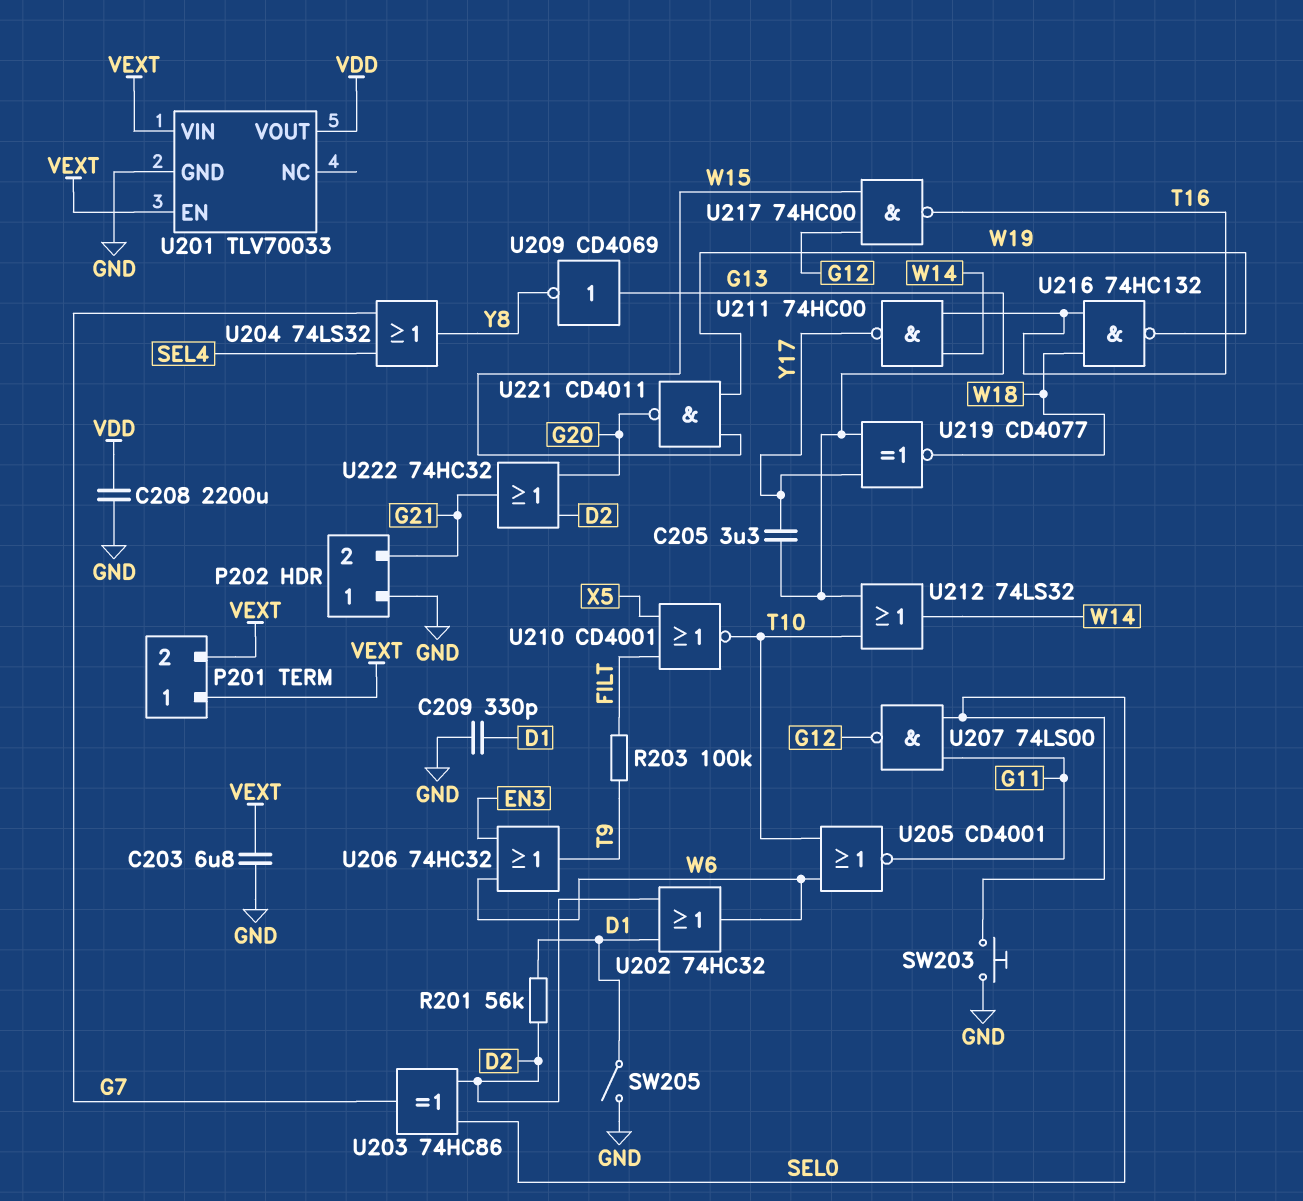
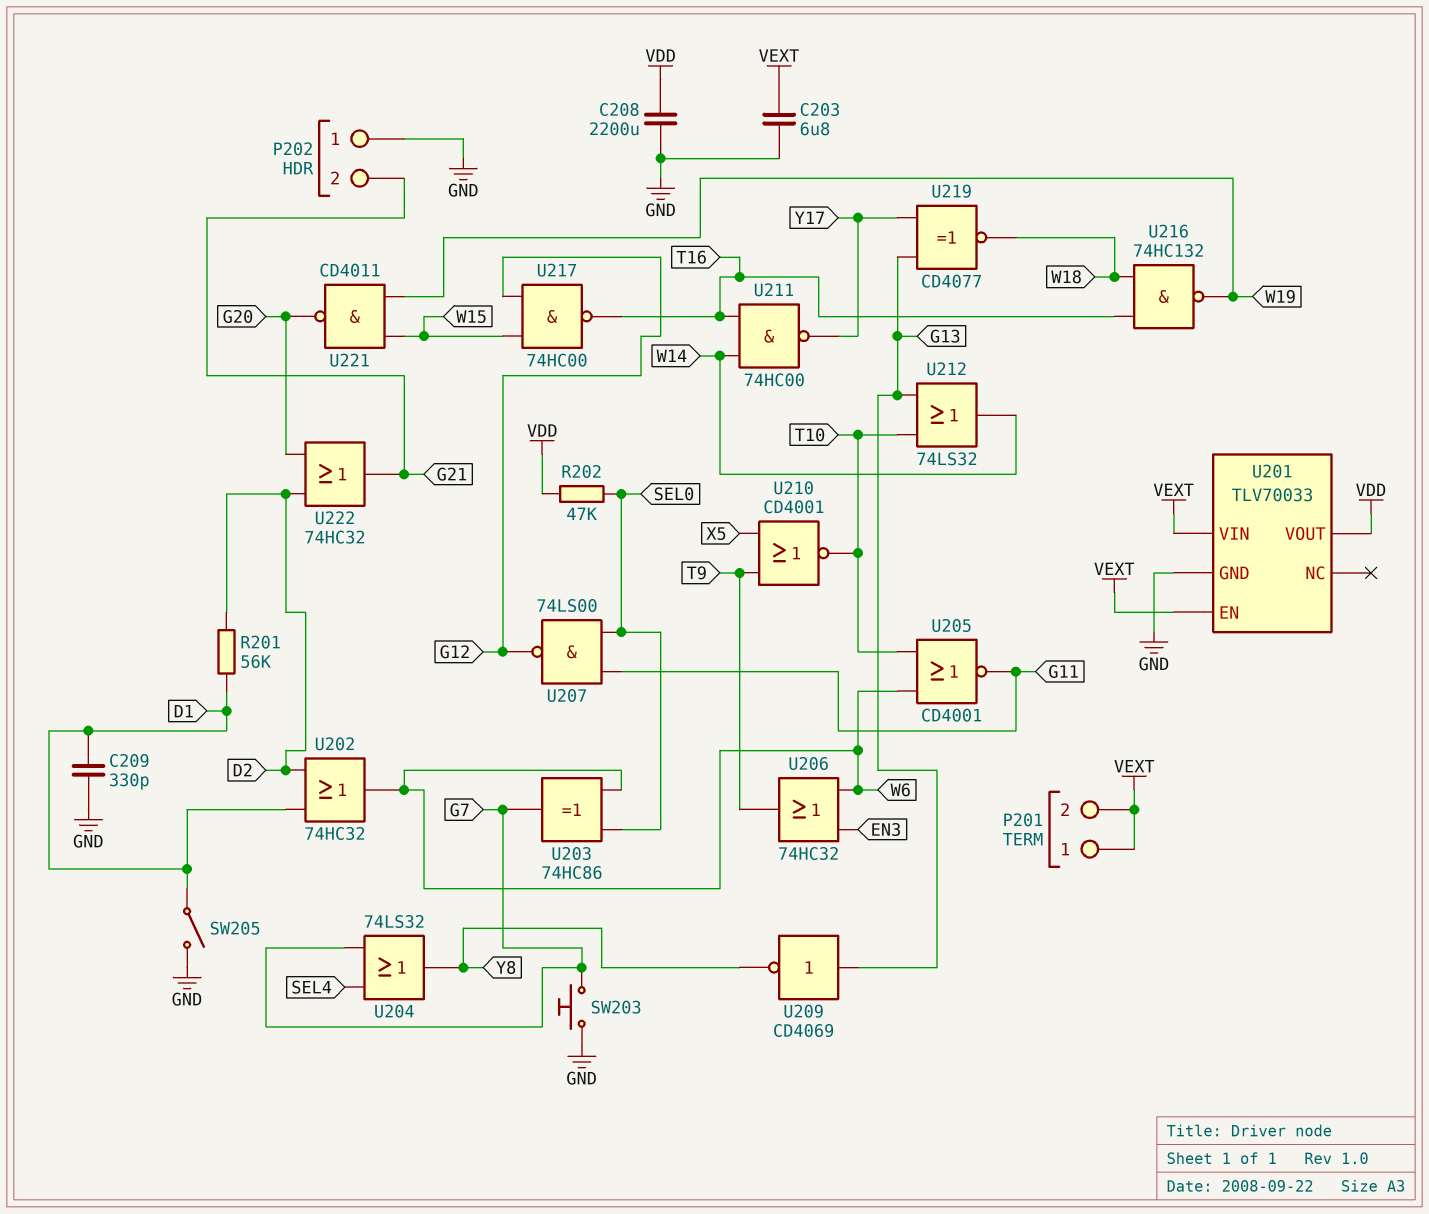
C205: 3.3uF (G13, Y17) -> none
R202: none -> 47k (SEL0, VDD)
R203: 100k (FILT, T9) -> none
SW203: button (GND, SEL0) -> button (G7, GND)
U203: XOR 74HC86 (in D2, in SEL0, out G7) -> XOR 74HC86 (in SEL0, in W6, out G7)
U210: NOR CD4001 (in FILT, in X5, out T10) -> NOR CD4001 (in T9, in X5, out T10)

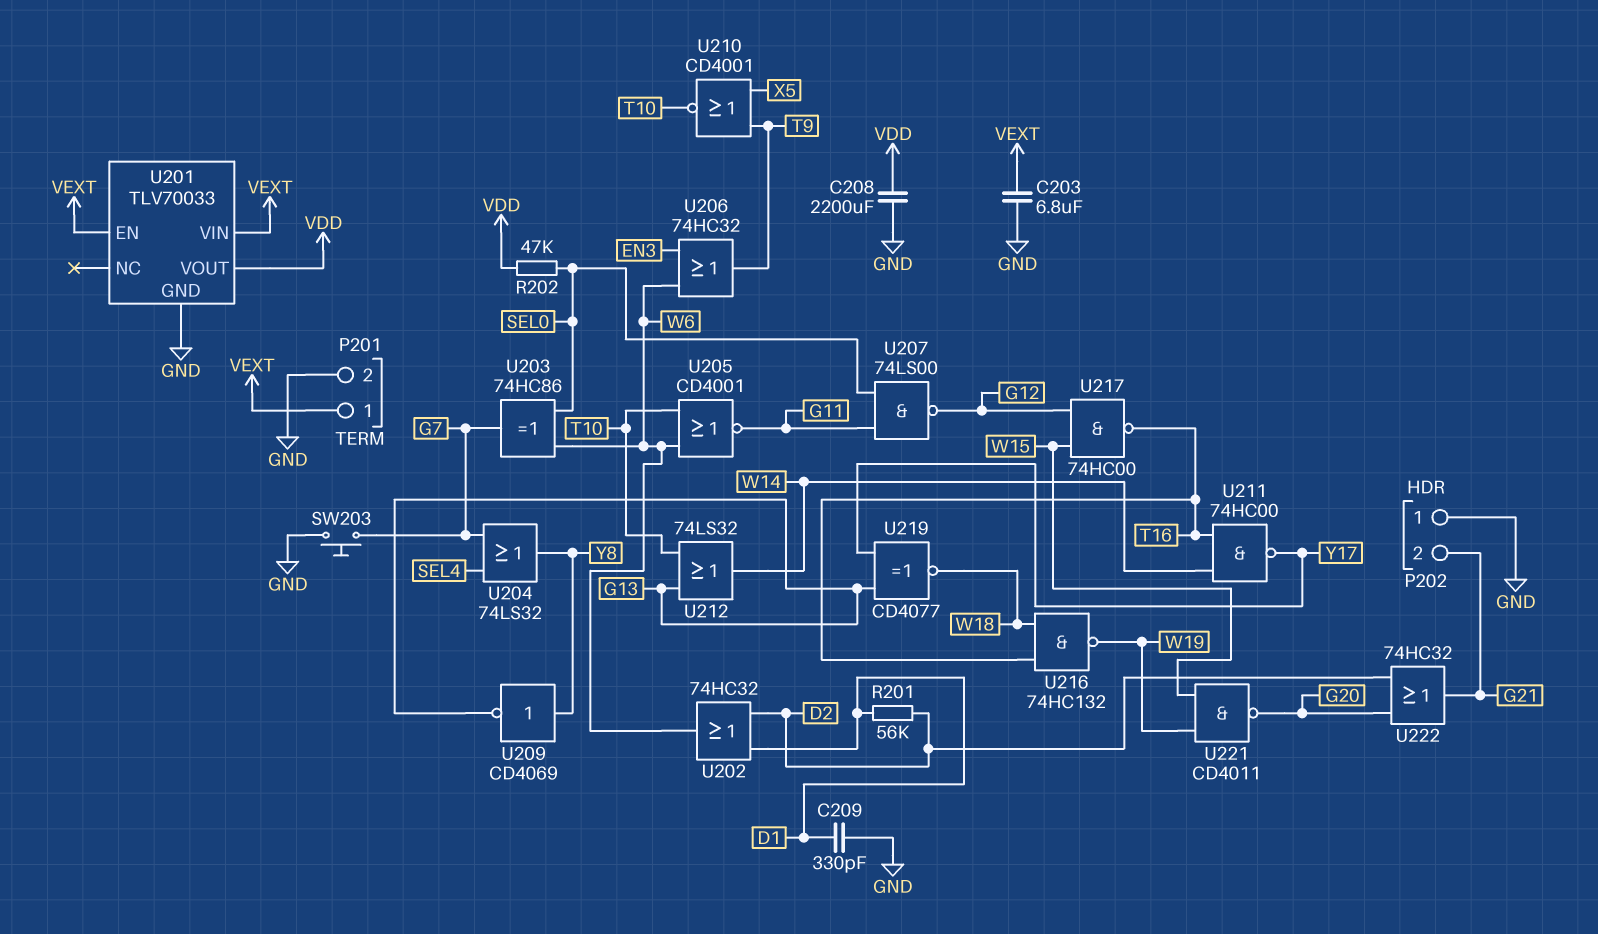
P201 pin 2: VEXT -> GND
SW205: switch (D1, GND) -> none
U209: NOT CD4069 (in G13, out Y8) -> NOT CD4069 (in Y8, out G13)

